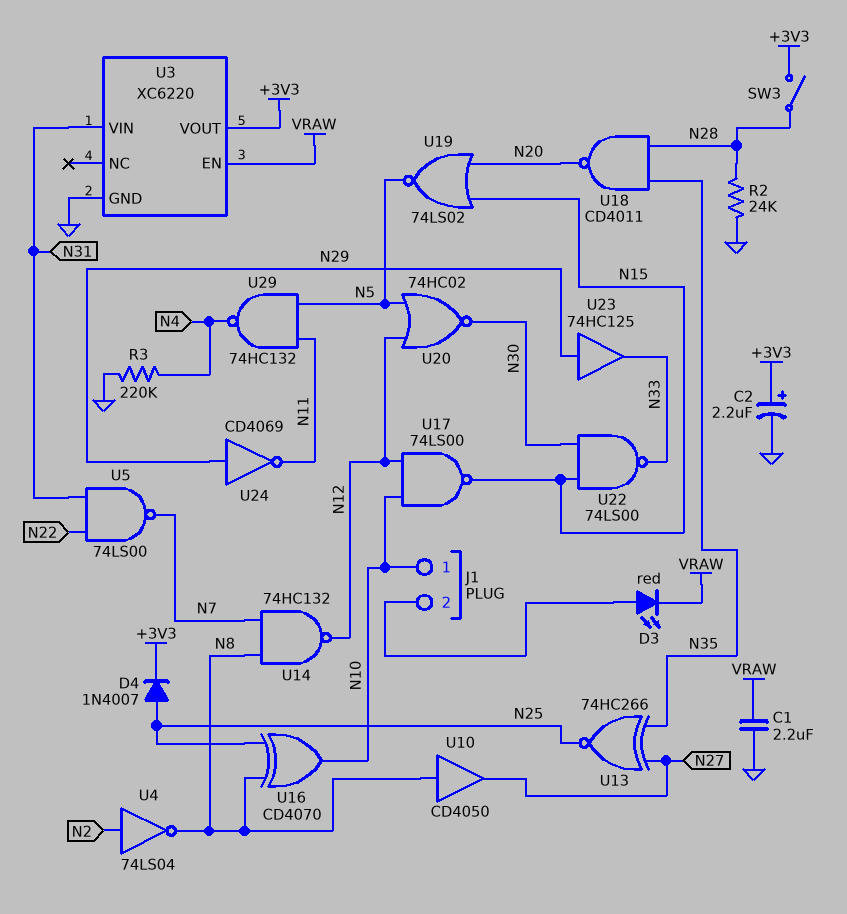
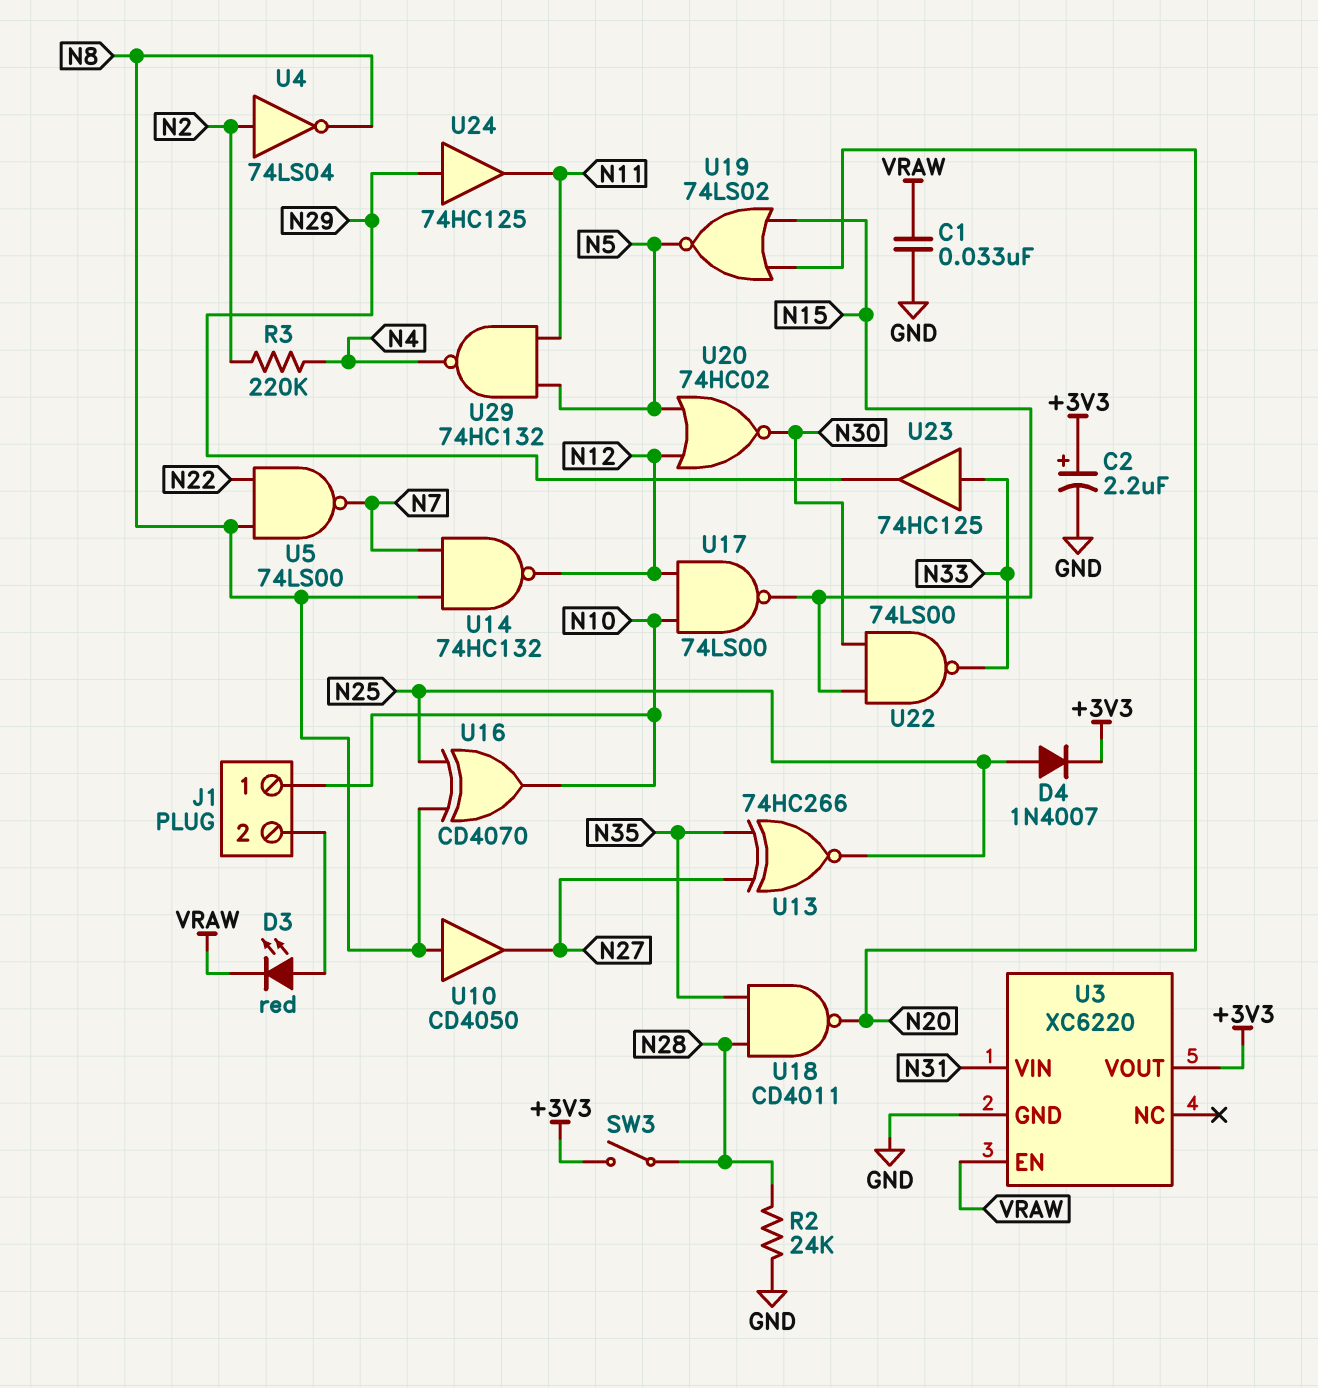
C1: 2.2uF (GND, VRAW) -> 33nF (GND, VRAW)
R3: 220k (GND, N4) -> 220k (N2, N4)
U5: NAND 74LS00 (in N22, in N31, out N7) -> NAND 74LS00 (in N8, in N22, out N7)
U23: buffer 74HC125 (in N29, out N33) -> buffer 74HC125 (in N33, out N29)
U24: NOT CD4069 (in N29, out N11) -> buffer 74HC125 (in N29, out N11)

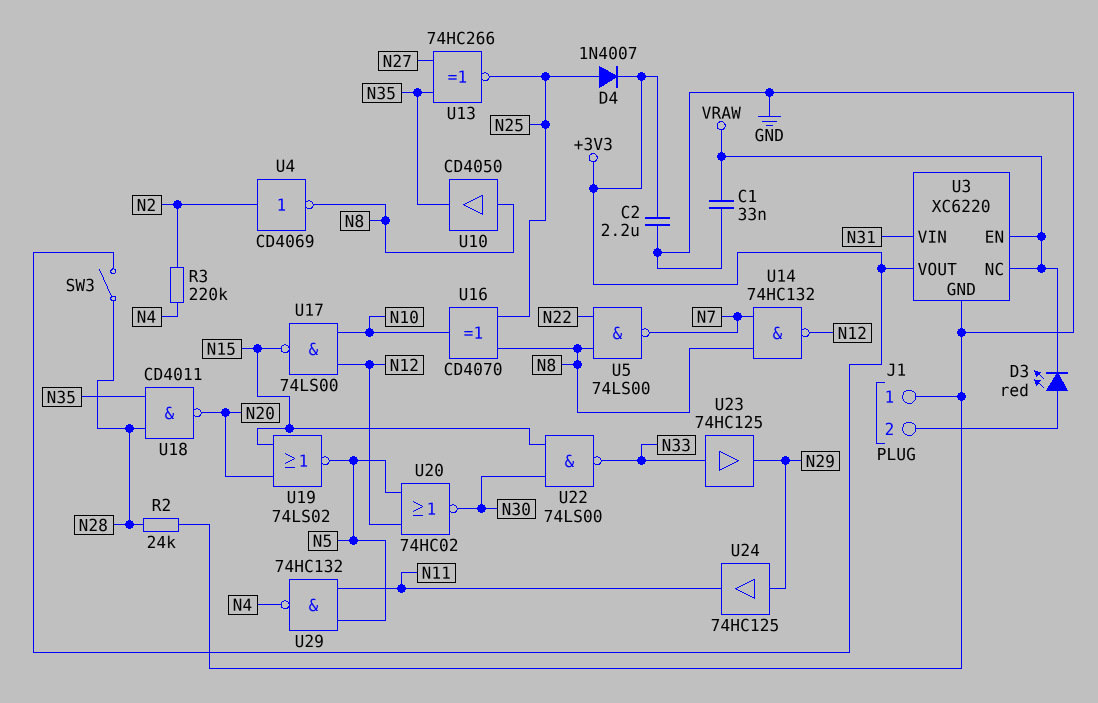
C2: 2.2uF (plus +3V3, minus GND) -> 2.2uF (+3V3, GND)
J1 pin 1: N10 -> GND
U3 pin NC: none -> VRAW
U4: NOT 74LS04 (in N2, out N8) -> NOT CD4069 (in N2, out N8)
U10: buffer CD4050 (in N8, out N27) -> buffer CD4050 (in N8, out N35)

